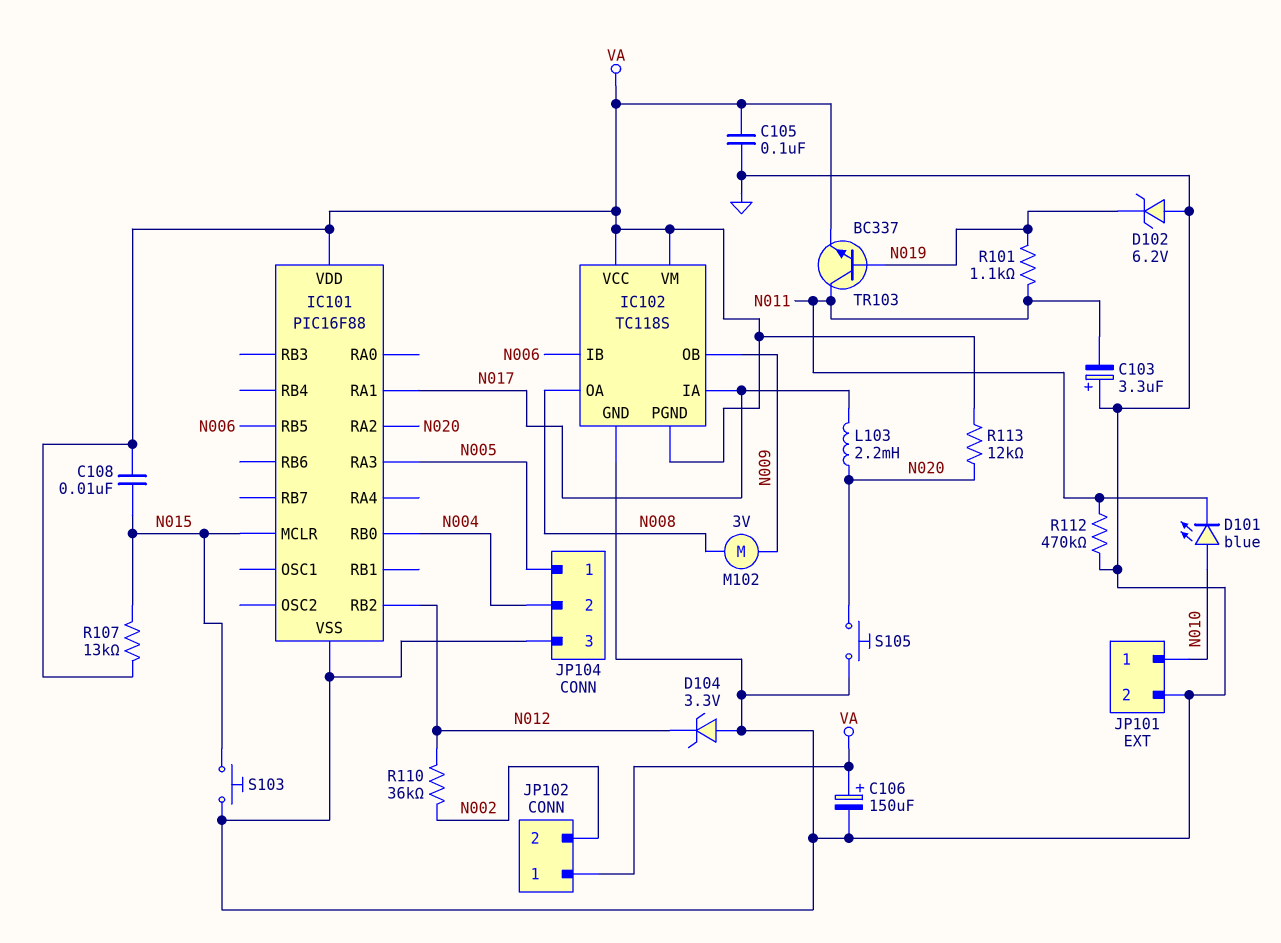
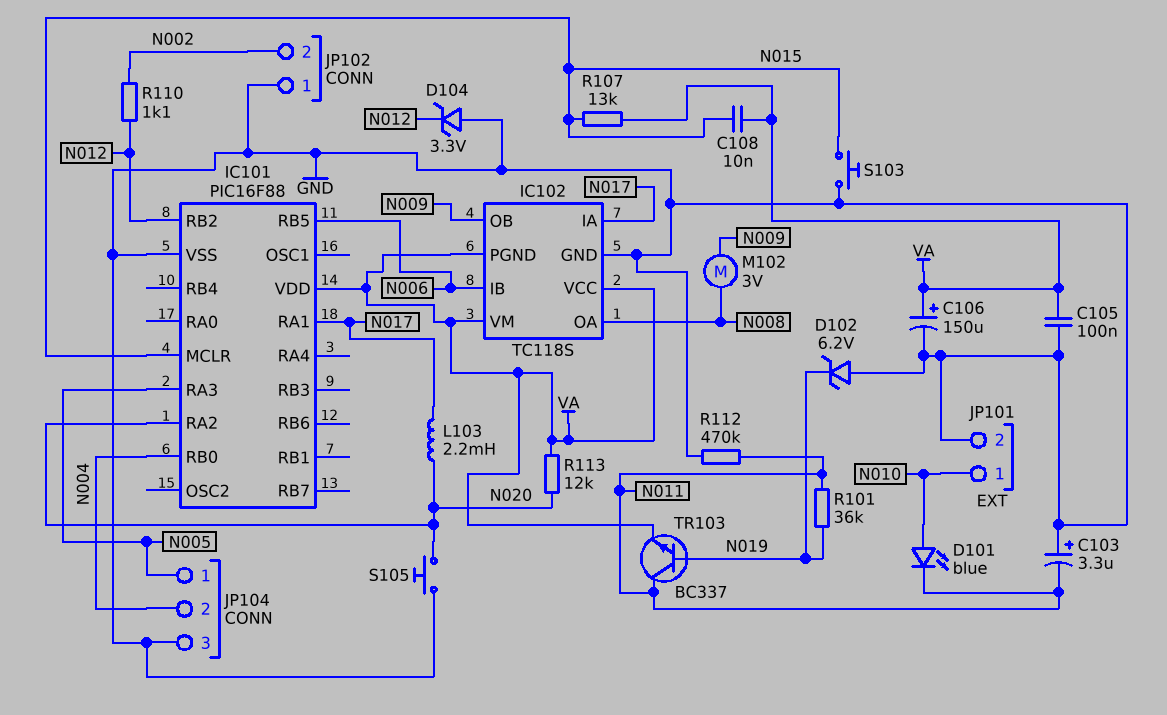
JP102 pin 1: VA -> GND
R101: 1.1k (N011, N019) -> 36k (N011, N019)
R110: 36k (N002, N012) -> 1.1k (N002, N012)

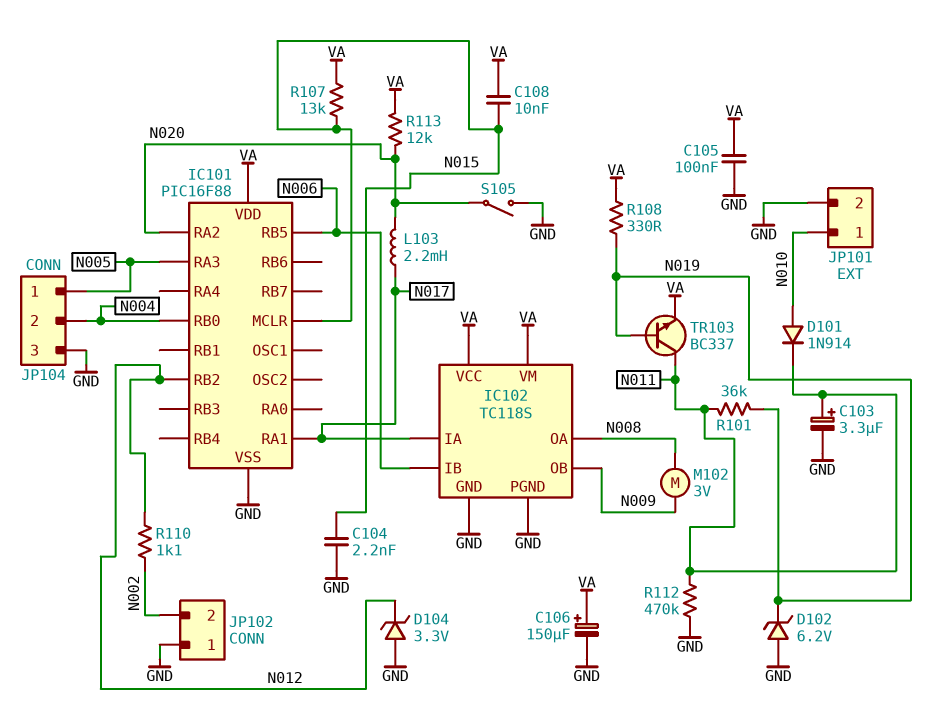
C103: 3.3uF (plus GND, minus N011) -> 3.3uF (plus N011, minus GND)
C104: none -> 2.2nF (GND, N015)
D101: LED blue (A N010, K N011) -> diode 1N914 (A N010, K N011)
IC102 pin PGND: VA -> GND
R108: none -> 330 (N019, VA)
S103: button (GND, N015) -> none
S105: button (GND, N020) -> switch (GND, N020)

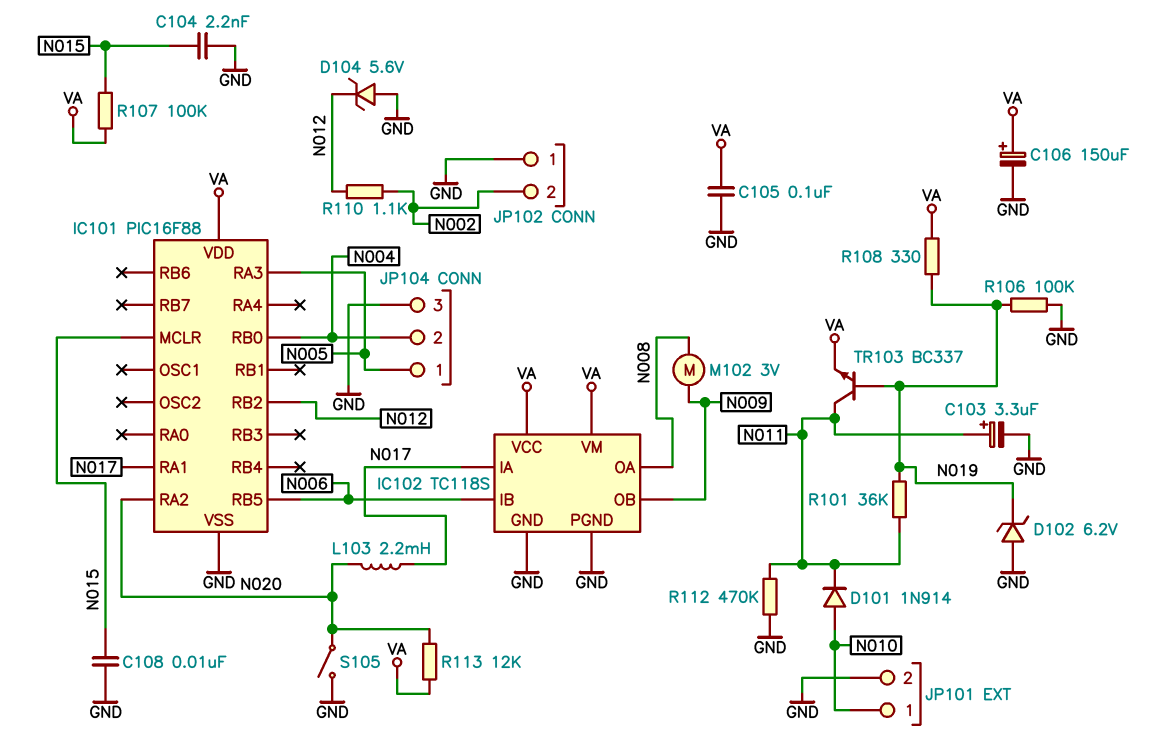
C108: 10nF (N015, VA) -> 10nF (GND, N015)
D104: zener 3.3V (A GND, K N012) -> zener 5.6V (A GND, K N012)
R106: none -> 100k (GND, N019)
R107: 13k (N015, VA) -> 100k (N015, VA)

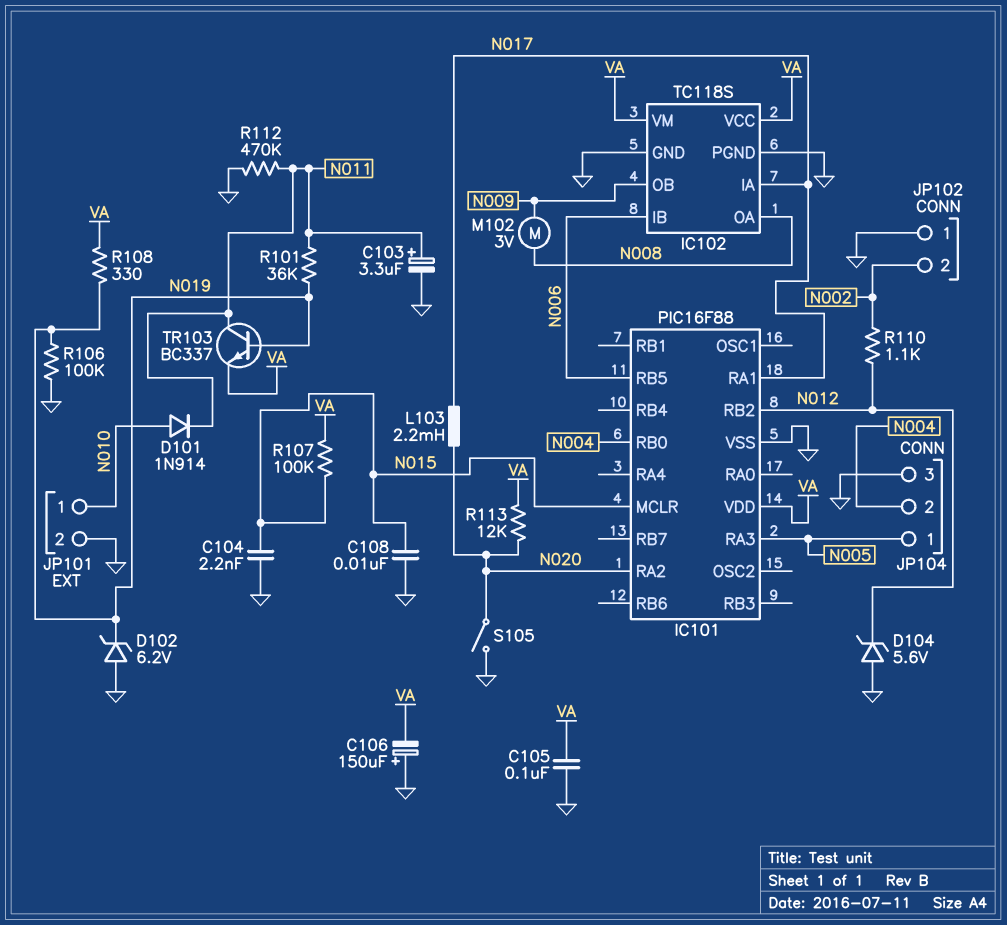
C106: 150uF (plus VA, minus GND) -> 150uF (plus GND, minus VA)

